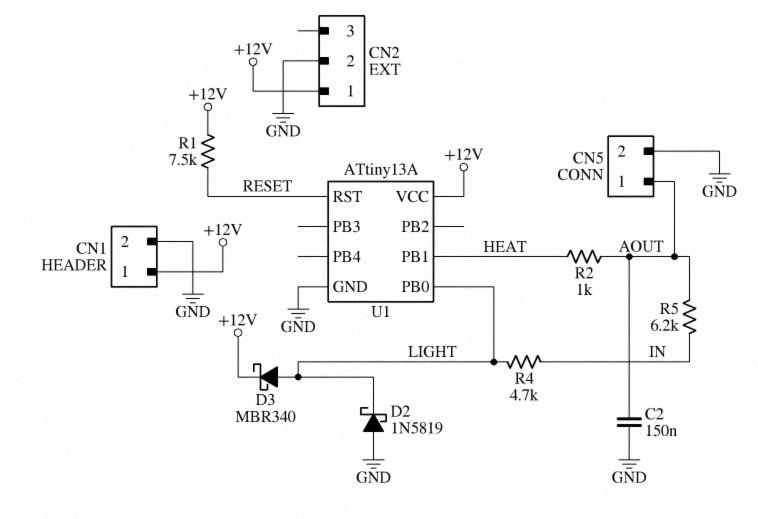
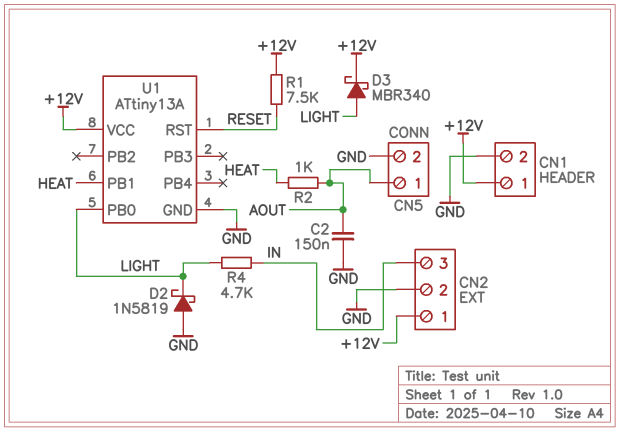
CN2 pin 3: none -> IN
R5: 6.2k (AOUT, IN) -> none

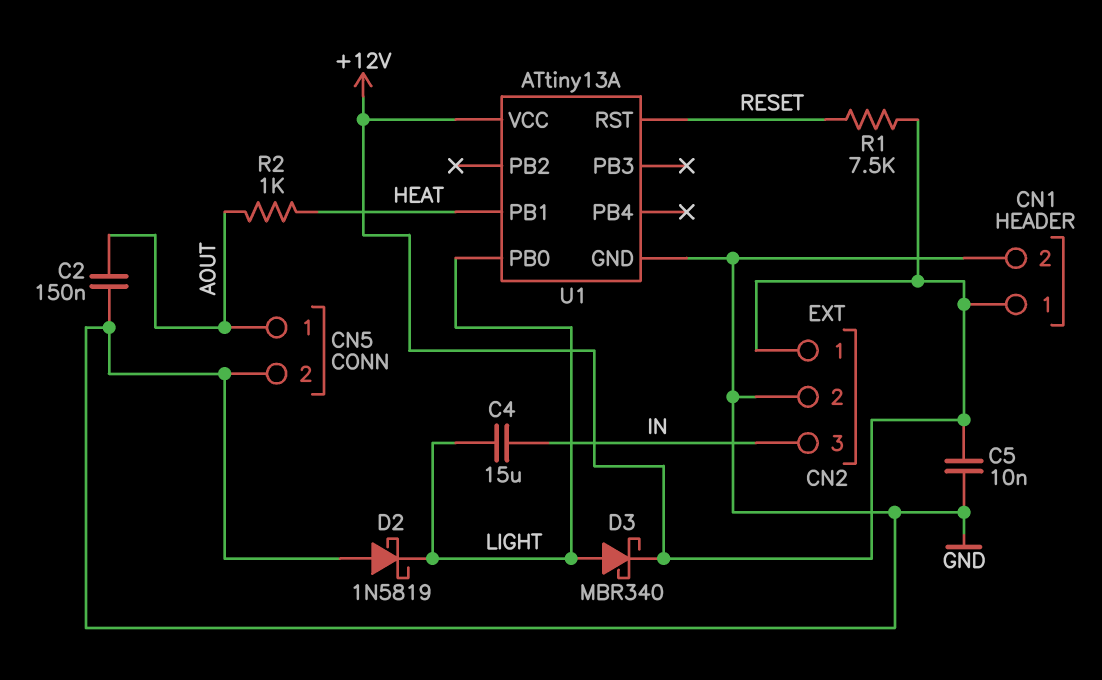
C4: none -> 15uF (IN, LIGHT)
C5: none -> 10nF (+12V, GND)
R4: 4.7k (IN, LIGHT) -> none

